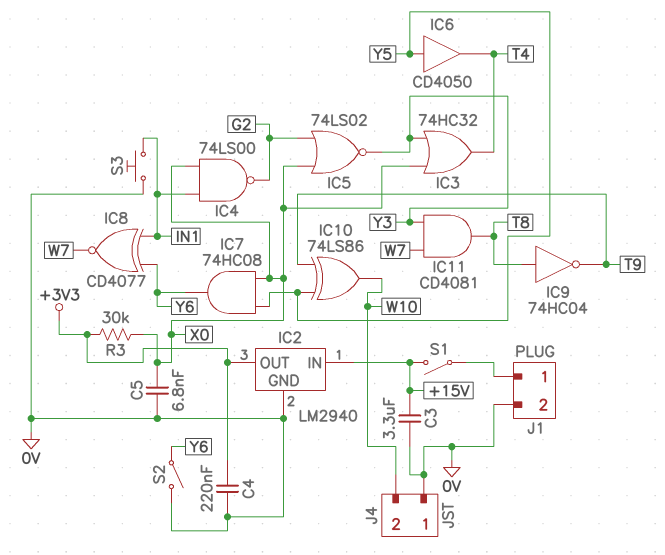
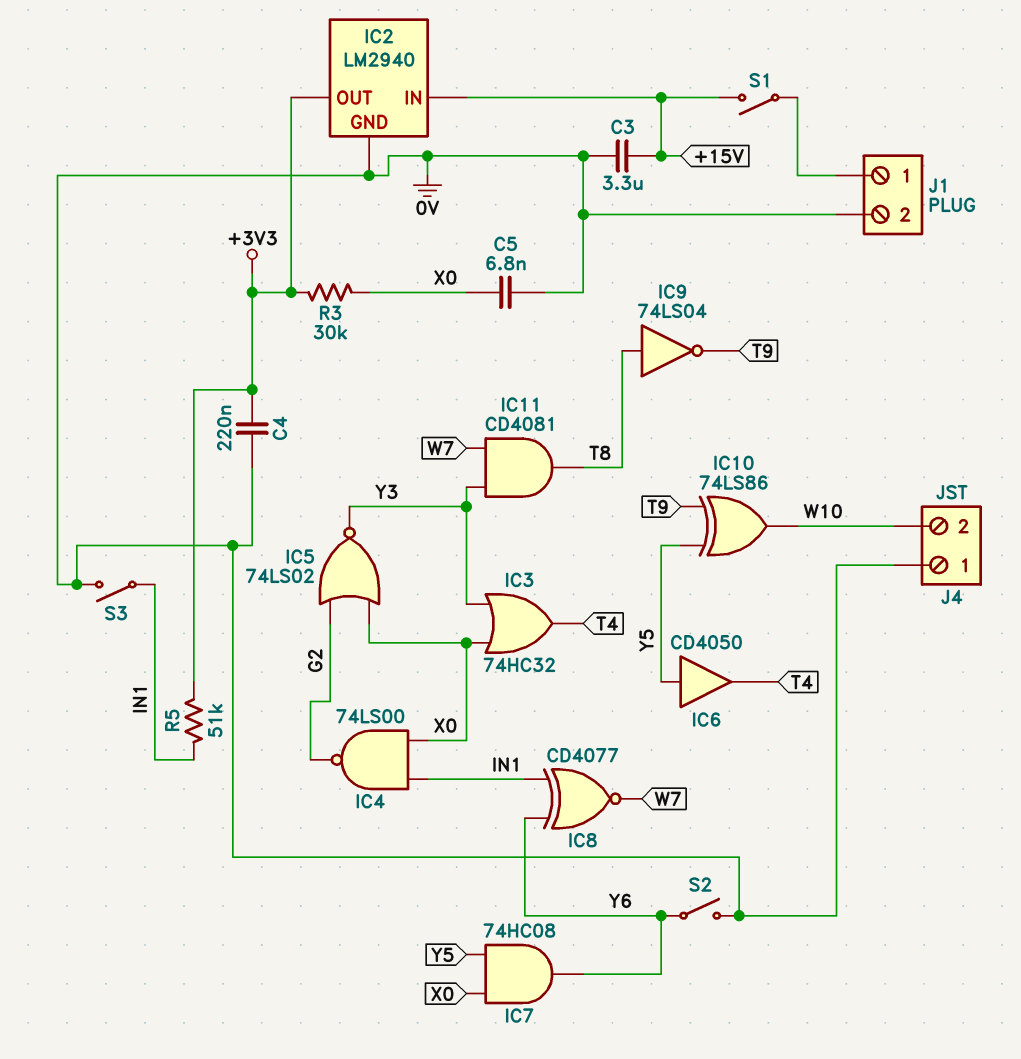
IC9: NOT 74HC04 (in T8, out T9) -> NOT 74LS04 (in T8, out T9)
R5: none -> 51k (+3V3, IN1)
S3: button (0V, IN1) -> switch (0V, IN1)

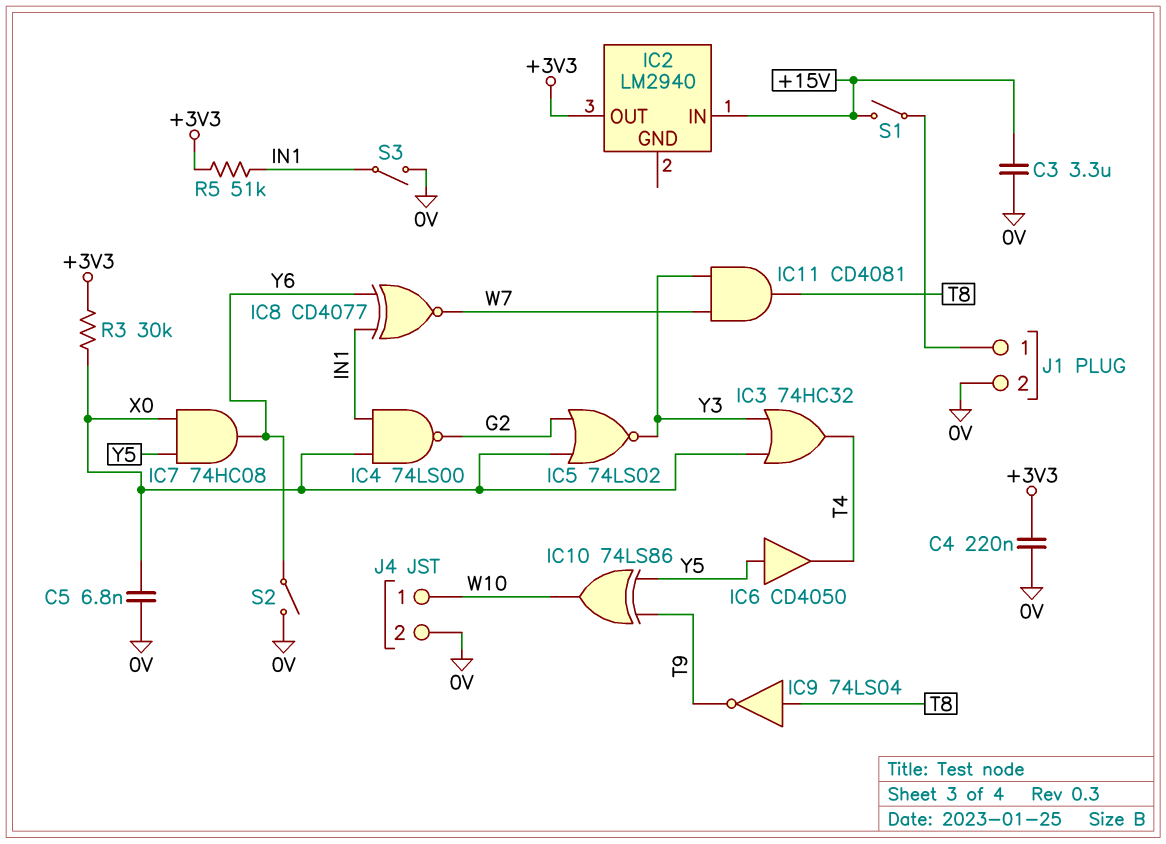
IC2 pin GND: 0V -> none
J4 pin 1: 0V -> W10
J4 pin 2: W10 -> 0V

